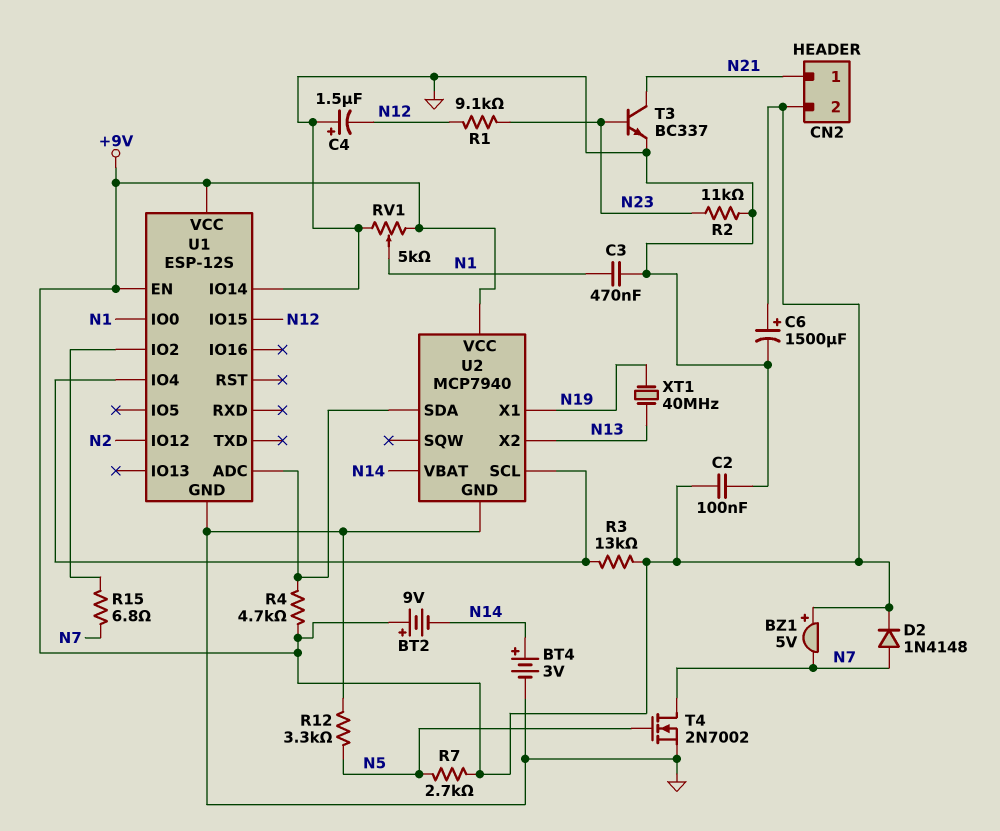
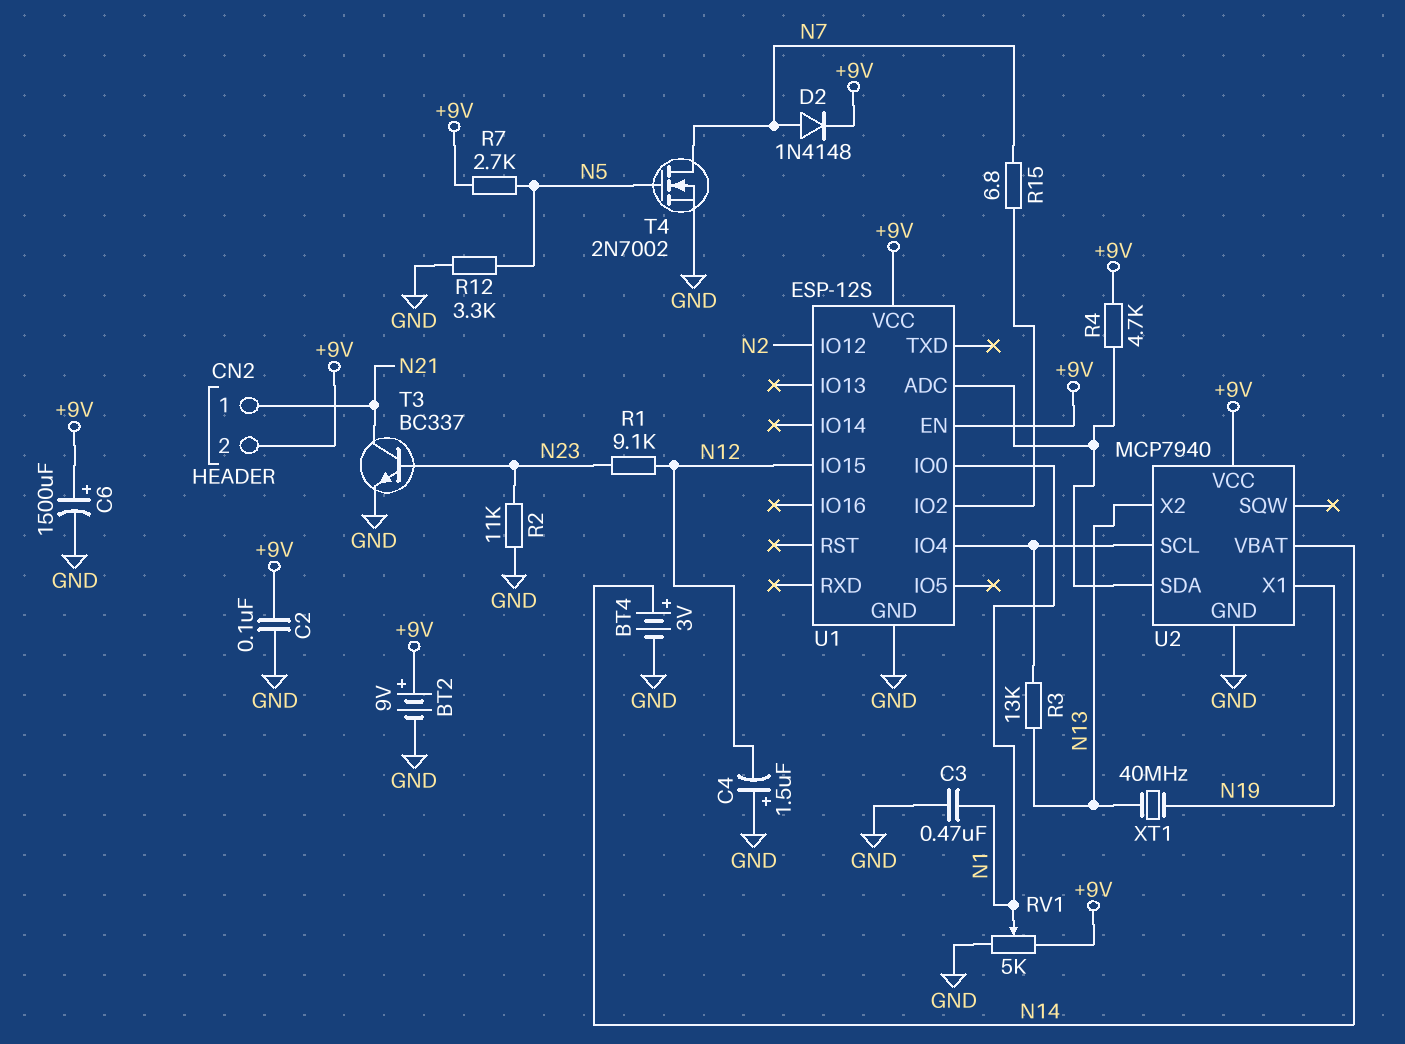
BT2: 9V (plus +9V, minus N14) -> 9V (plus +9V, minus GND)
BZ1: buzzer 5V (plus +9V, minus N7) -> none
R3: 13k (+9V, U1/IO4) -> 13k (N13, U1/IO4)
U1 pin IO14: GND -> none

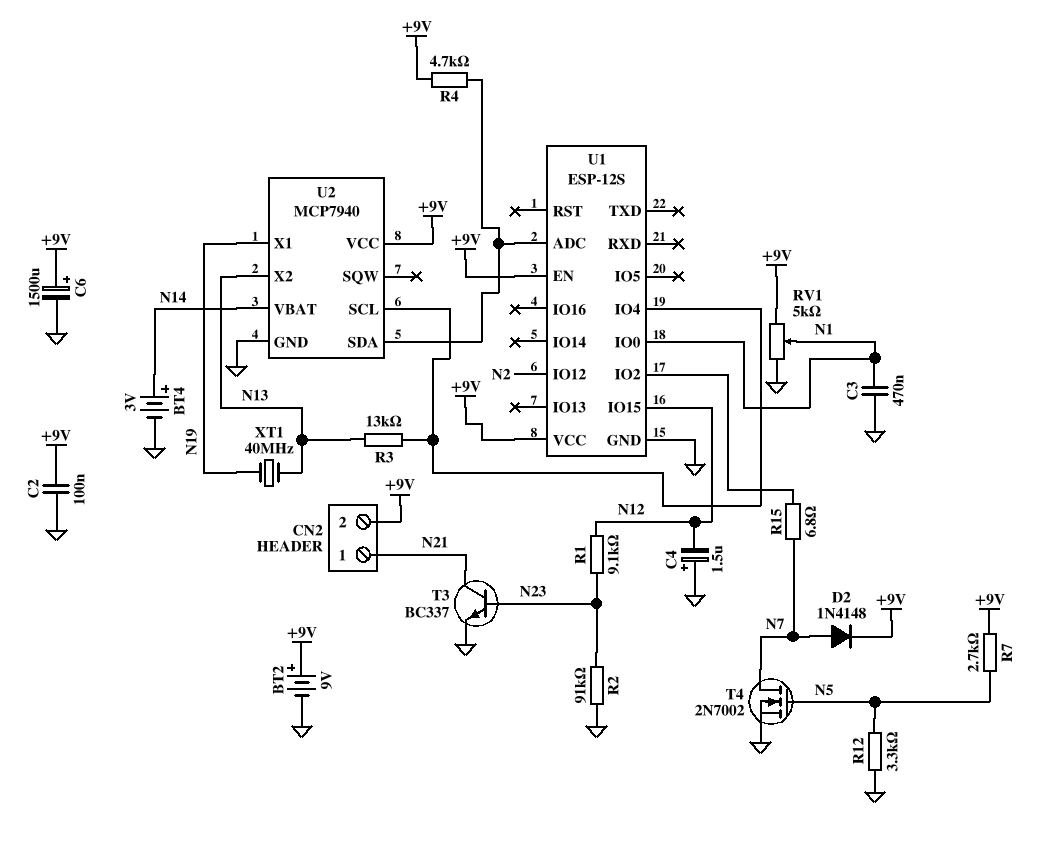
R2: 11k (GND, N23) -> 91k (GND, N23)

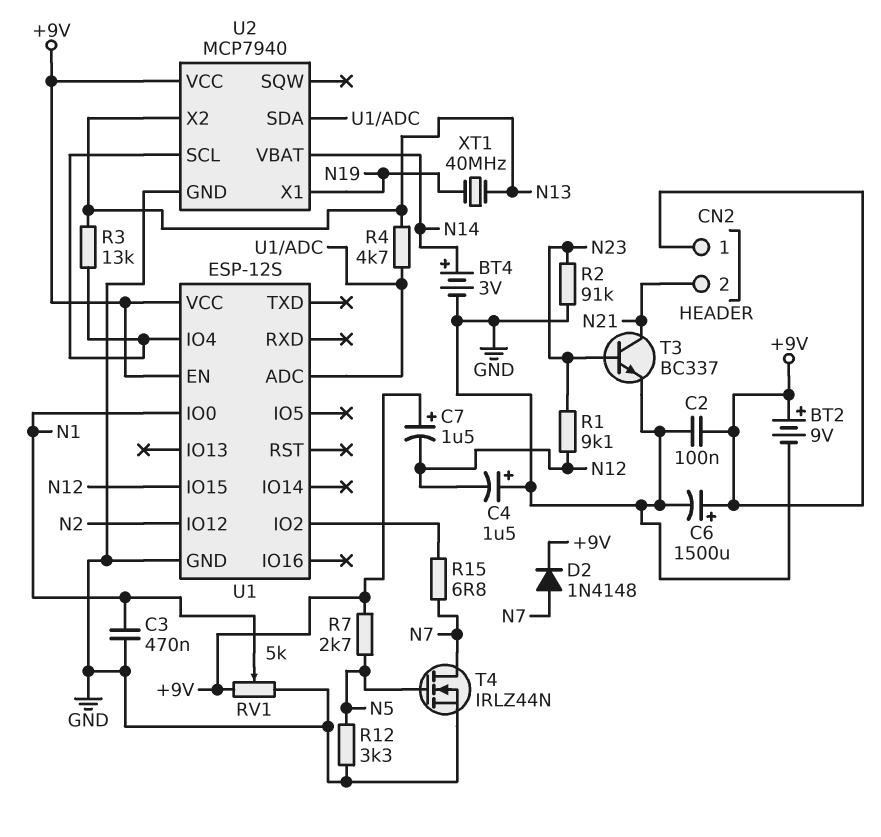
C7: none -> 1.5uF (plus +9V, minus N12)
CN2 pin 1: N21 -> +9V
CN2 pin 2: +9V -> N21
R4: 4.7k (+9V, U1/ADC) -> 4.7k (N13, U1/ADC)
T4: NMOS 2N7002 (G N5, D N7, S GND) -> NMOS IRLZ44N (G N5, D N7, S GND)

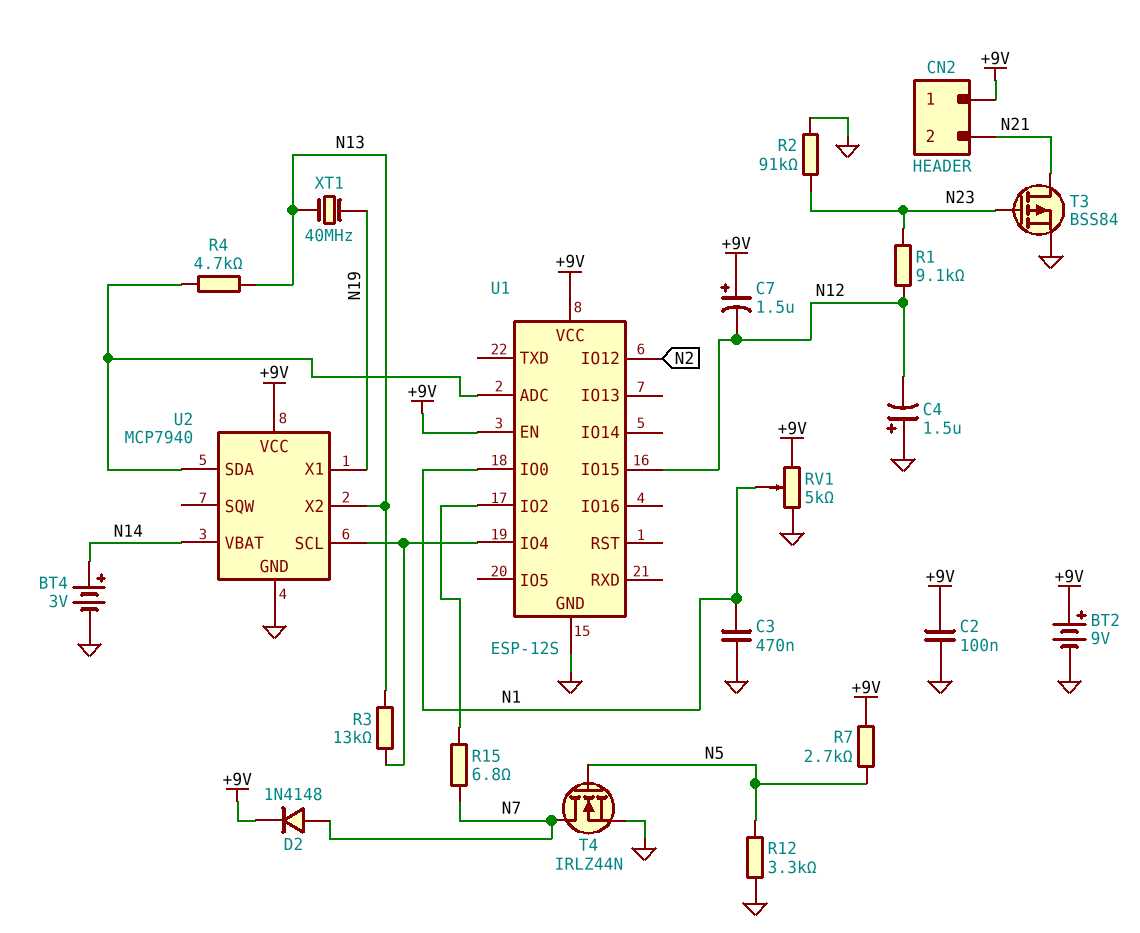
C6: 1500uF (plus +9V, minus GND) -> none
T3: NPN BC337 (B N23, C N21, E GND) -> PMOS BSS84 (G N23, D N21, S GND)

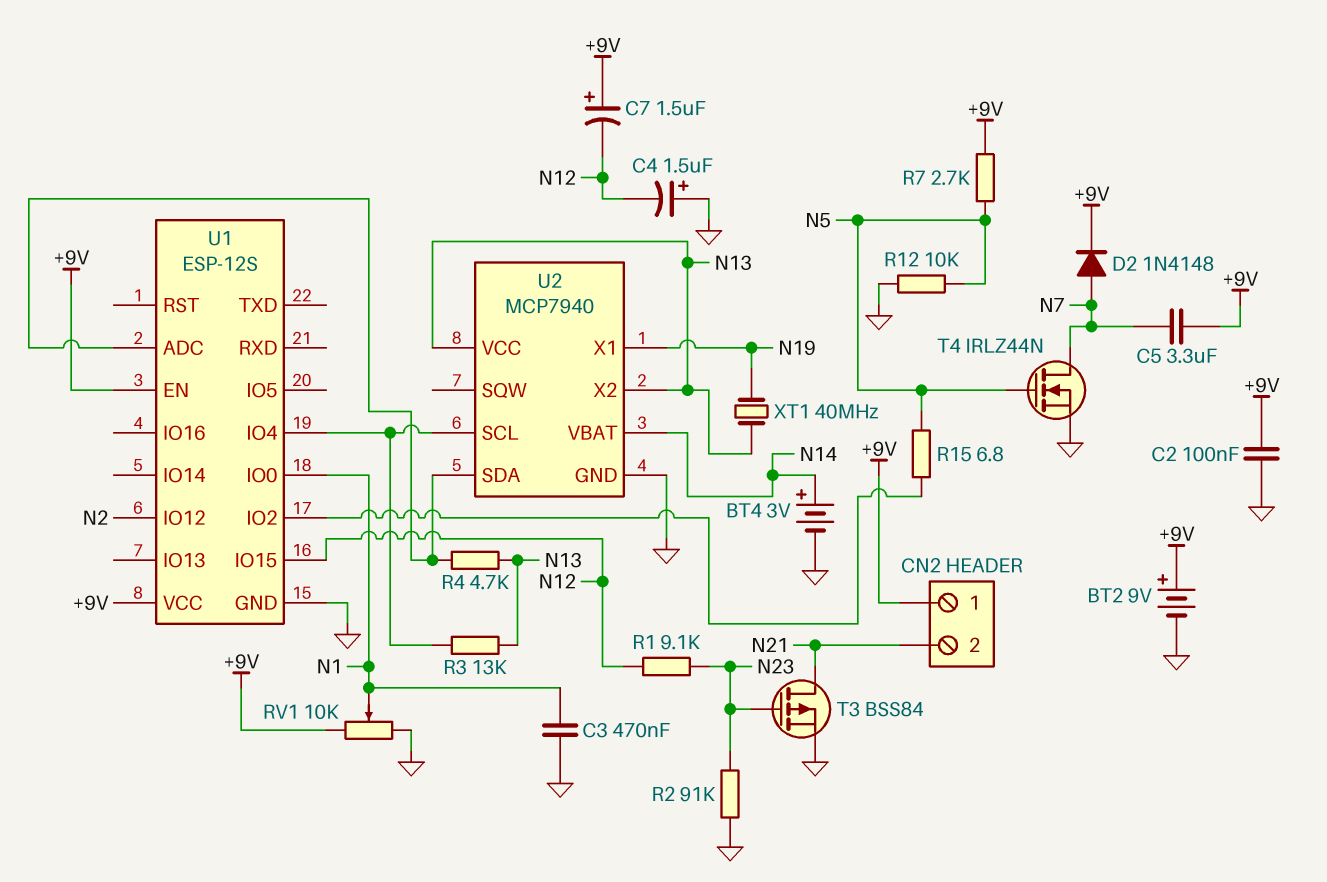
C5: none -> 3.3uF (+9V, N7)
R12: 3.3k (GND, N5) -> 10k (GND, N5)
R15: 6.8 (N7, U1/IO2) -> 6.8 (N5, U1/IO2)
RV1: 5k (+9V, GND, wiper N1) -> 10k (+9V, GND, wiper N1)
U2 pin VCC: +9V -> N13

